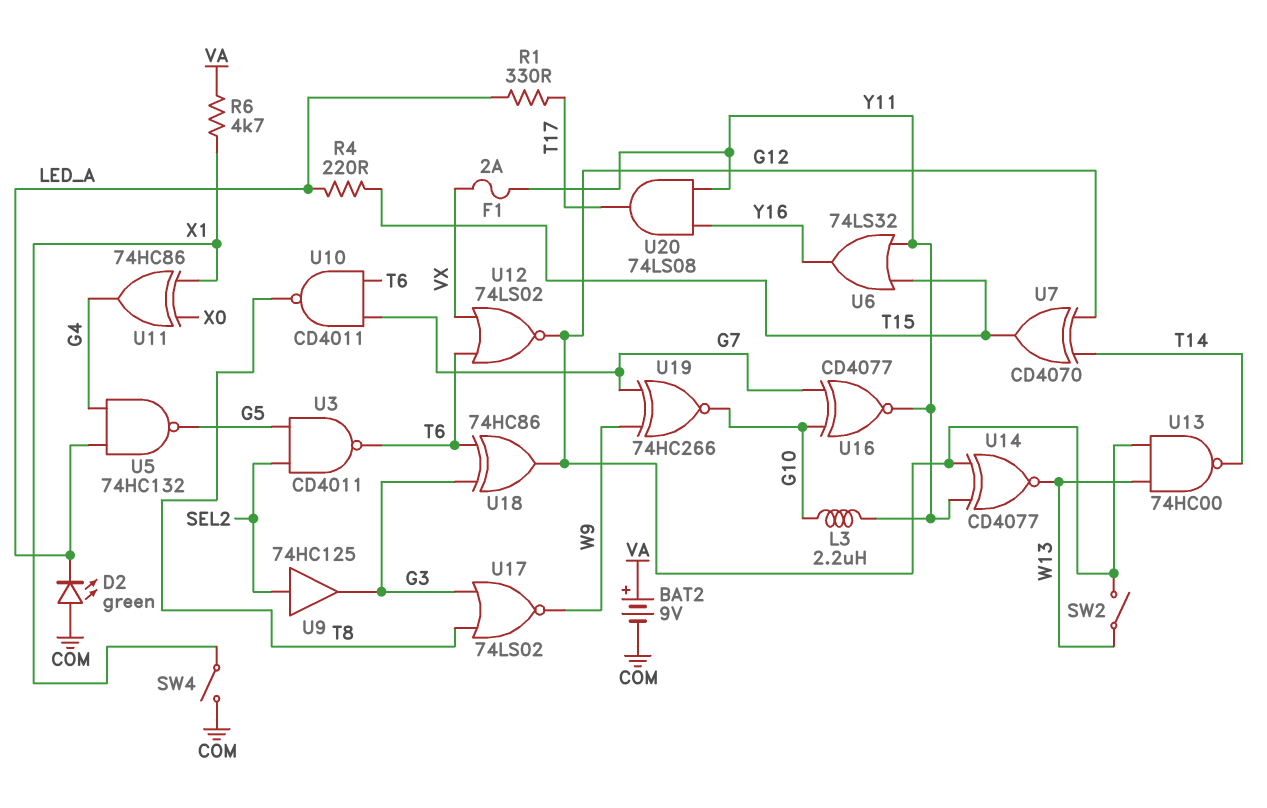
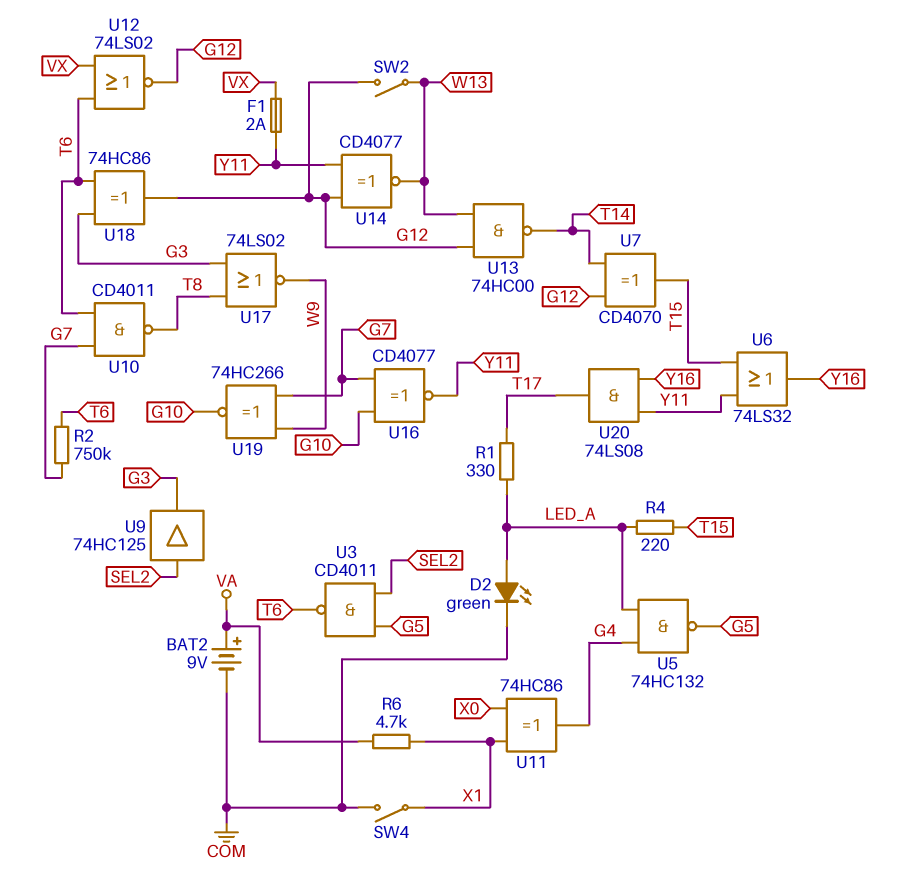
D2: LED green (A COM, K LED_A) -> LED green (A LED_A, K COM)
L3: 2.2uH (G10, Y11) -> none
R2: none -> 750k (G7, T6)

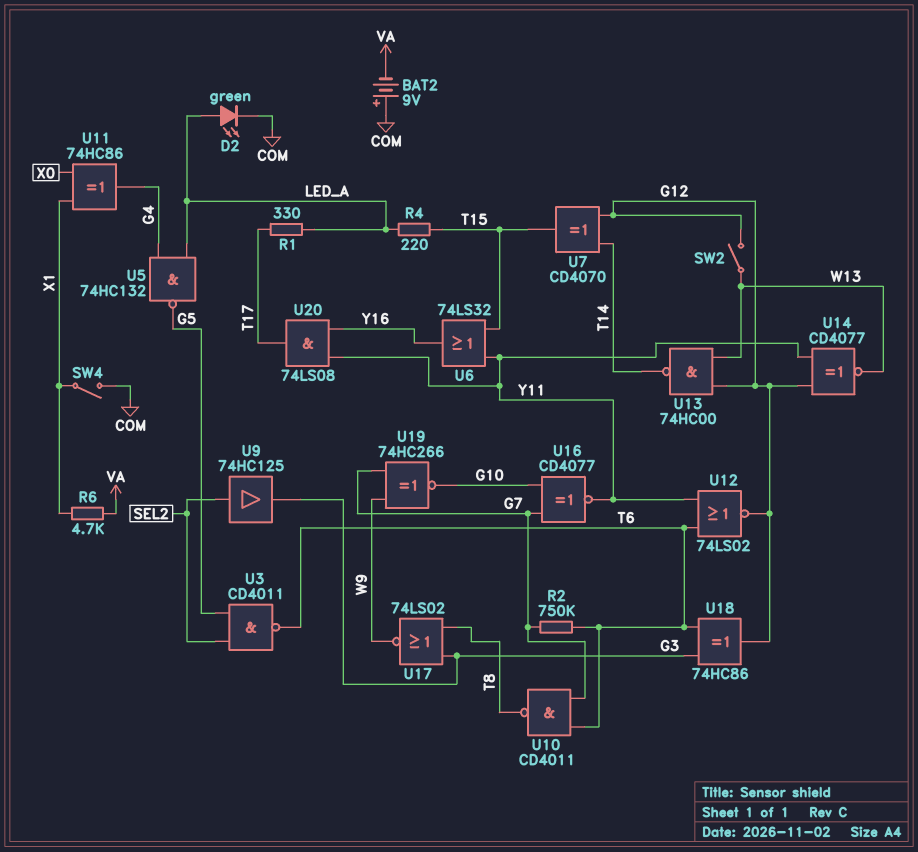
BAT2: 9V (plus VA, minus COM) -> 9V (plus COM, minus VA)
F1: 2A (VX, Y11) -> none
U12: NOR 74LS02 (in T6, in VX, out G12) -> NOR 74LS02 (in T6, in Y11, out G12)

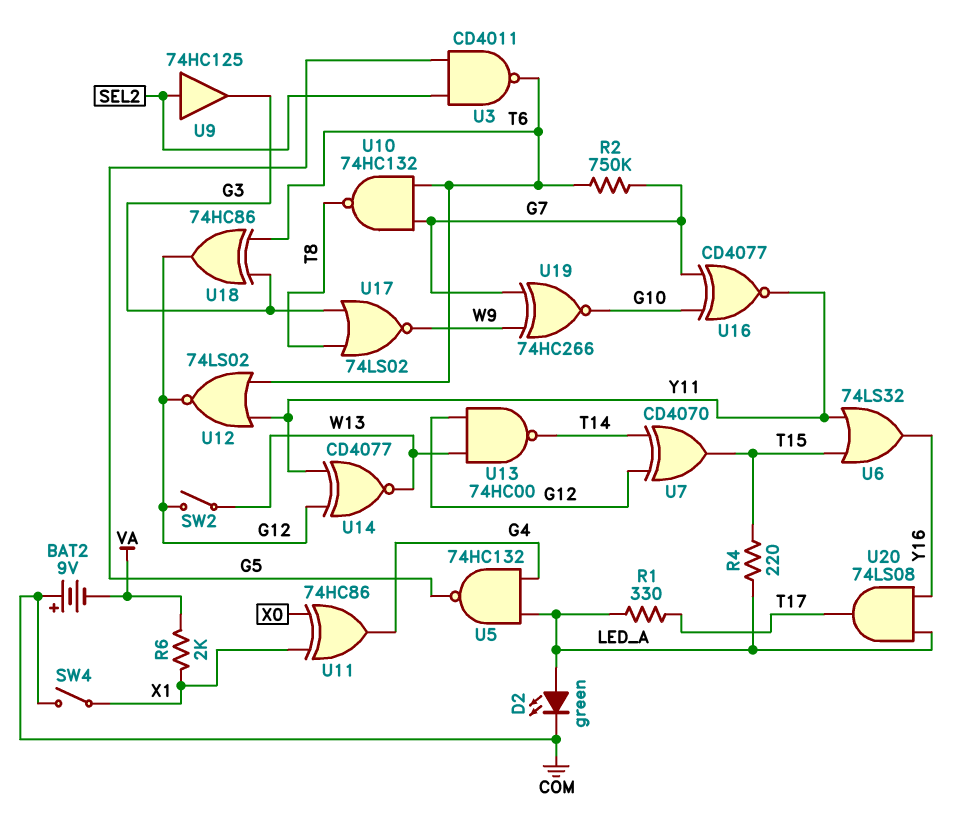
R6: 4.7k (VA, X1) -> 2k (VA, X1)
U10: NAND CD4011 (in G7, in T6, out T8) -> NAND 74HC132 (in G7, in T6, out T8)
U20: AND 74LS08 (in Y11, in Y16, out T17) -> AND 74LS08 (in LED_A, in Y16, out T17)

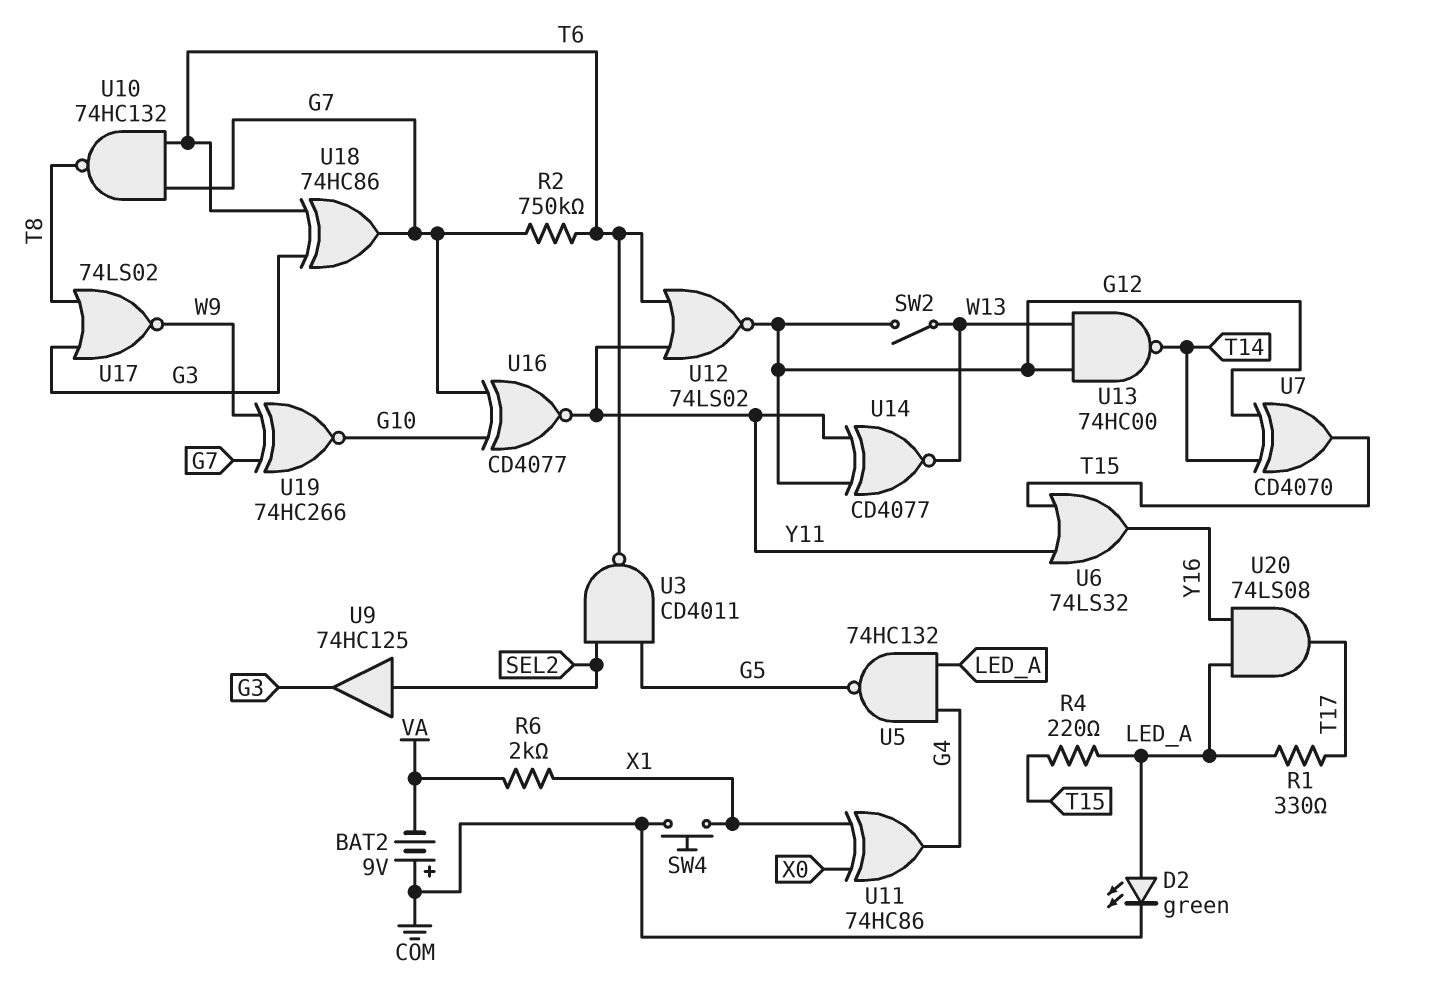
SW4: switch (COM, X1) -> button (COM, X1)
U18: XOR 74HC86 (in G3, in T6, out G12) -> XOR 74HC86 (in G3, in T6, out G7)

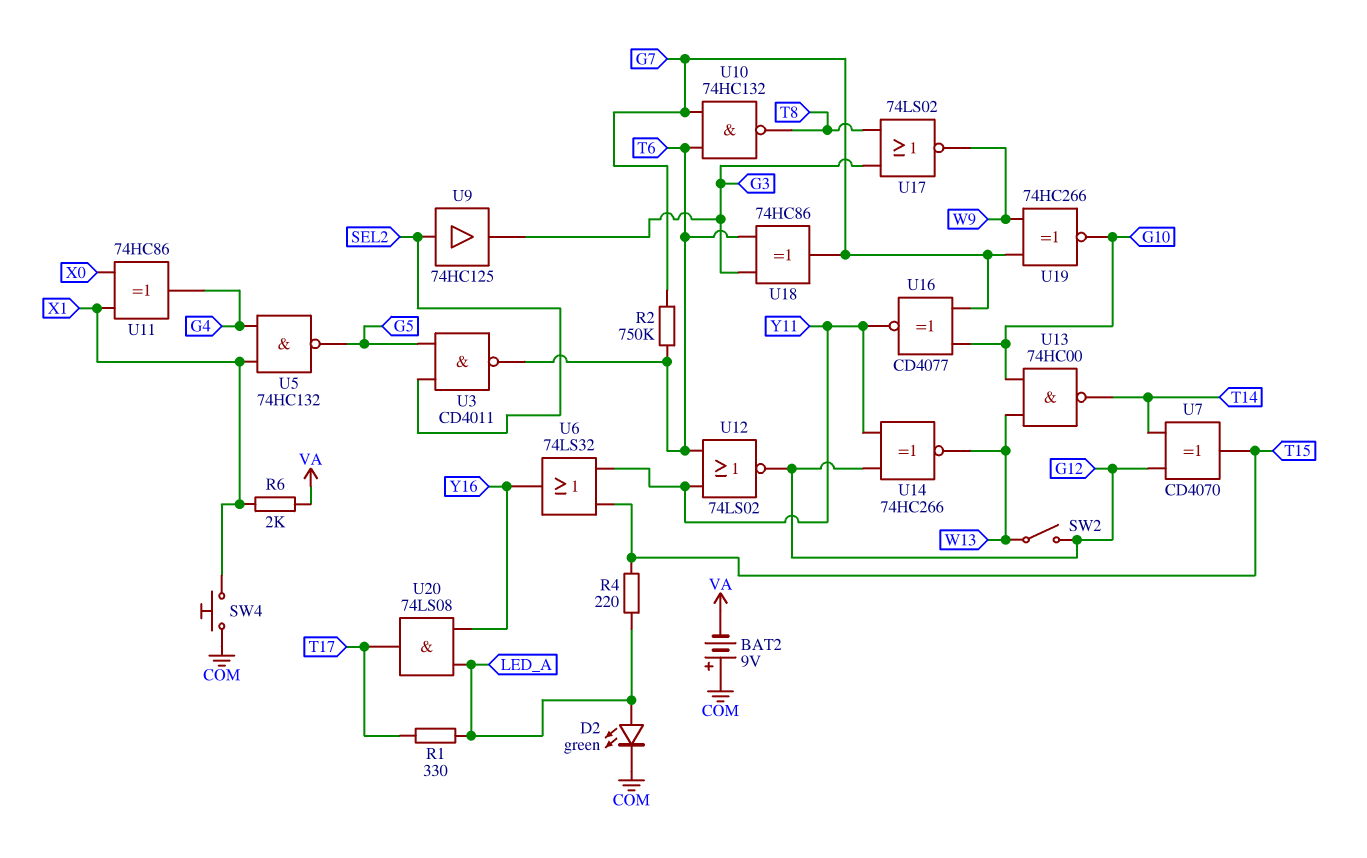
U5: NAND 74HC132 (in G4, in LED_A, out G5) -> NAND 74HC132 (in G4, in X1, out G5)
U13: NAND 74HC00 (in G12, in W13, out T14) -> NAND 74HC00 (in G10, in W13, out T14)
U14: XNOR CD4077 (in G12, in Y11, out W13) -> XNOR 74HC266 (in G12, in Y11, out W13)

